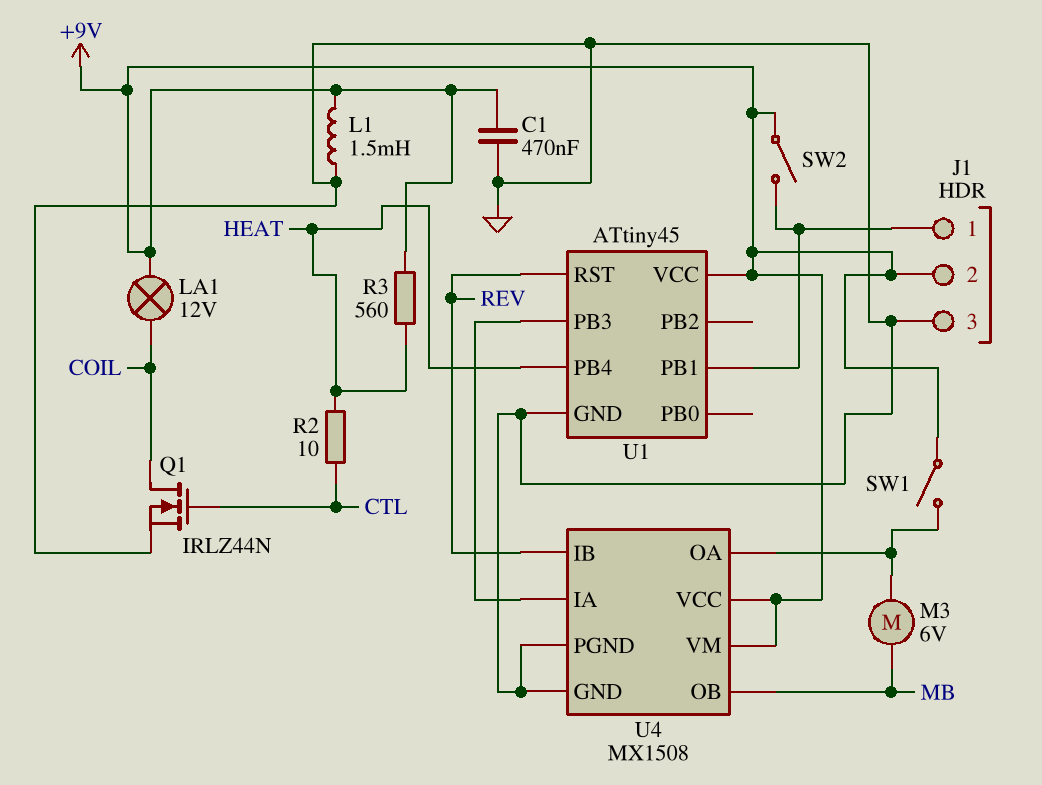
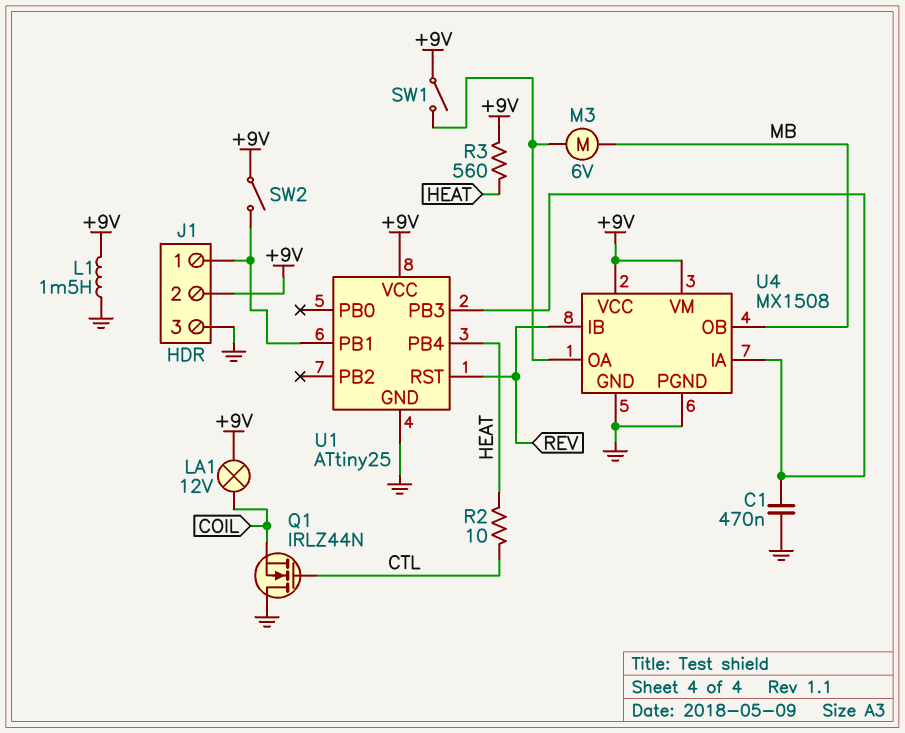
C1: 470nF (+9V, GND) -> 470nF (GND, U1/PB3)
Q1: NMOS IRLZ44N (G CTL, D COIL, S GND) -> NMOS IRLZ44N (G CTL, D GND, S COIL)
U1: ATtiny45 -> ATtiny25

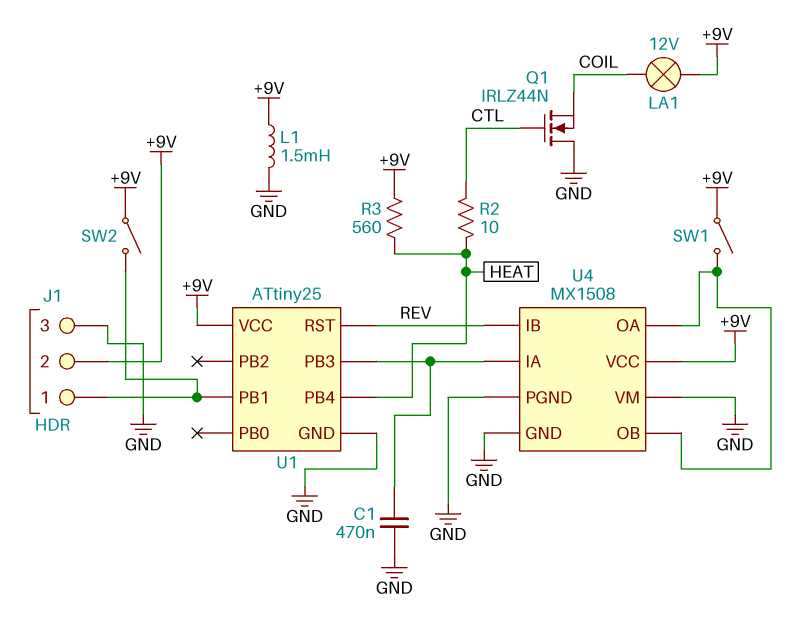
M3: motor 6V (MB, U4/OA) -> none
U4 pin OB: MB -> U4/OA
U4 pin VM: +9V -> GND

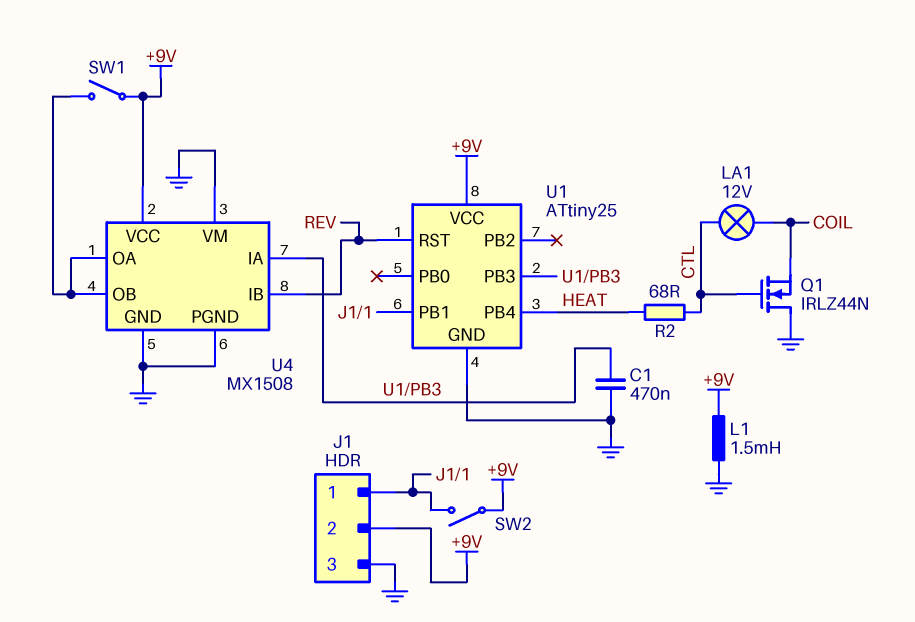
LA1: lamp 12V (+9V, COIL) -> lamp 12V (COIL, CTL)
R2: 10 (CTL, HEAT) -> 68 (CTL, HEAT)
R3: 560 (+9V, HEAT) -> none

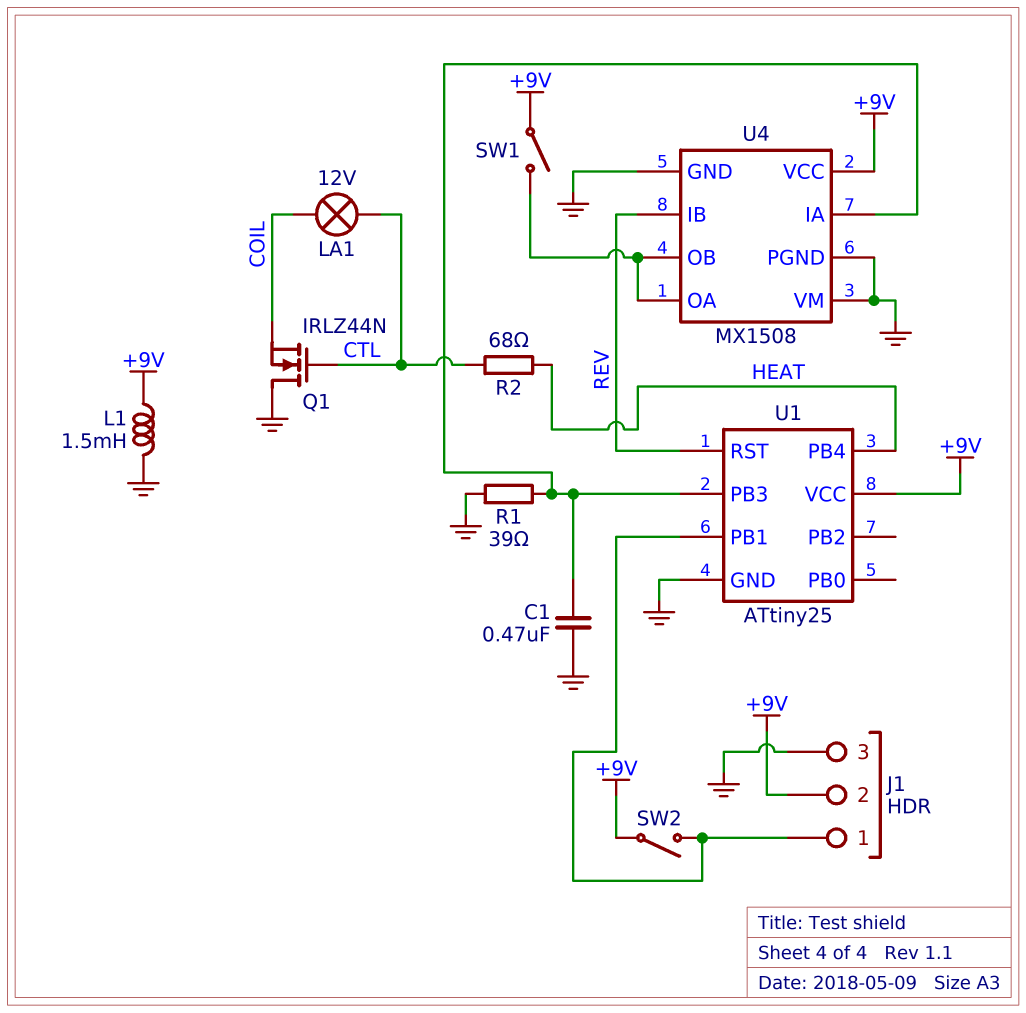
R1: none -> 39 (GND, U1/PB3)

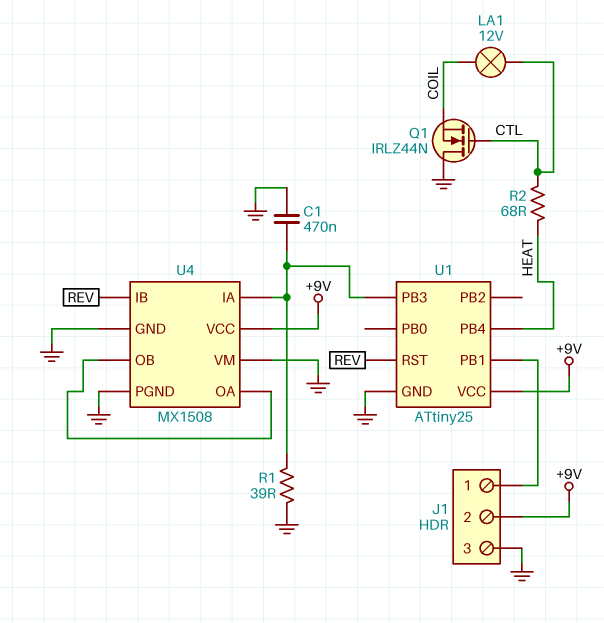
L1: 1.5mH (+9V, GND) -> none
SW1: switch (+9V, U4/OA) -> none
SW2: switch (+9V, J1/1) -> none

